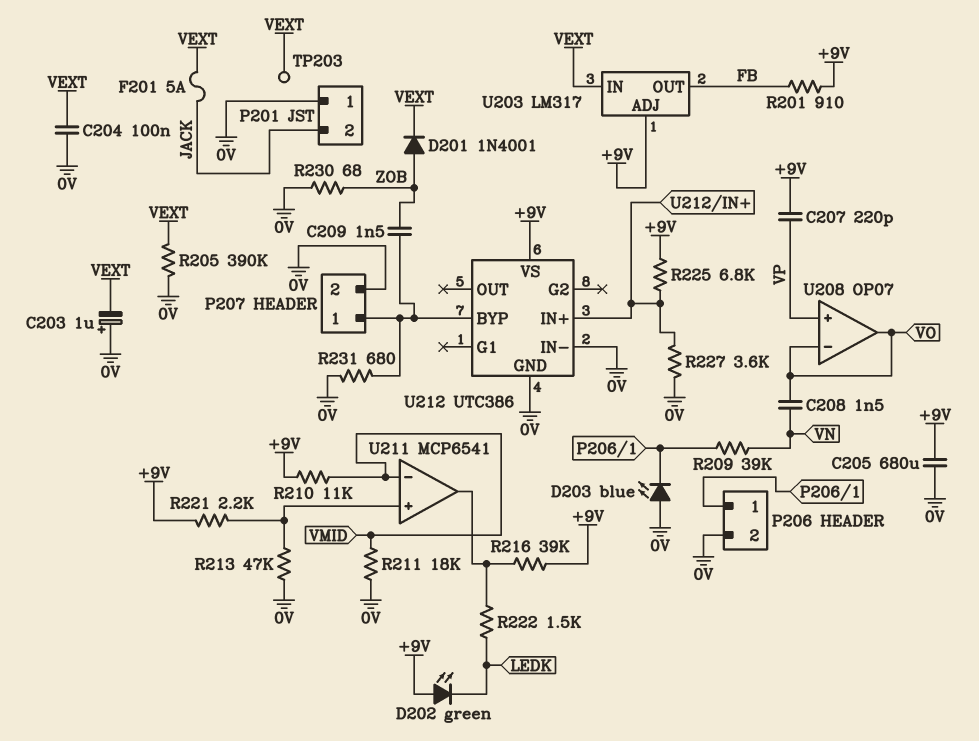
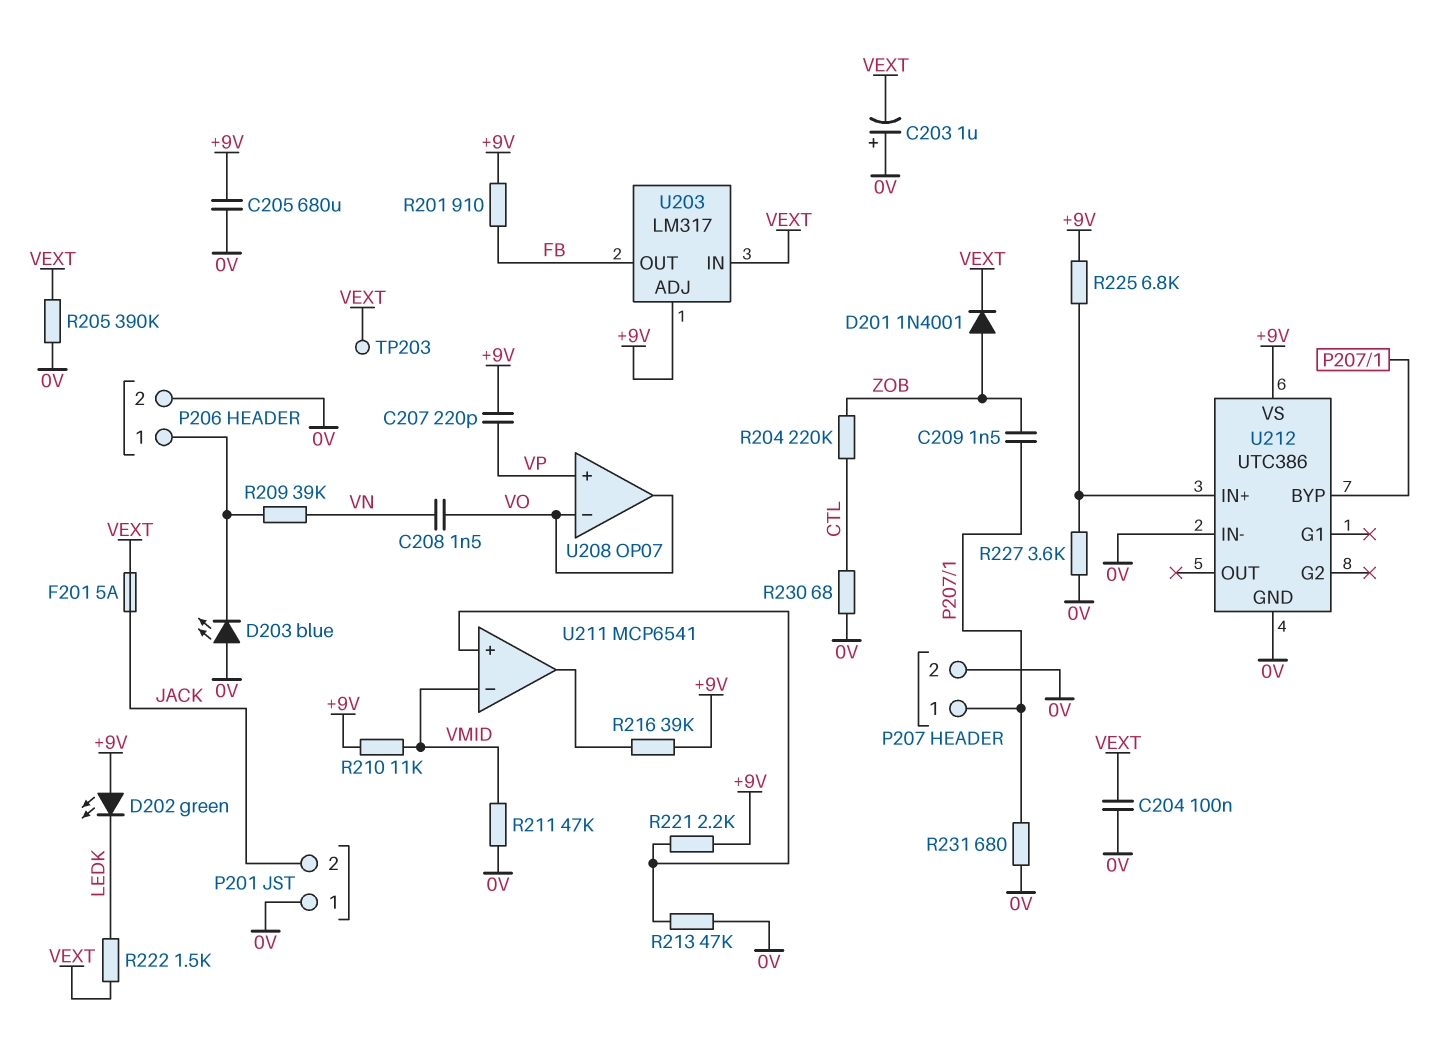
R204: none -> 220k (CTL, ZOB)
R211: 18k (0V, VMID) -> 47k (0V, VMID)
R222: 1.5k (LEDK, U211/out) -> 1.5k (LEDK, VEXT)
R230: 68 (0V, ZOB) -> 68 (0V, CTL)

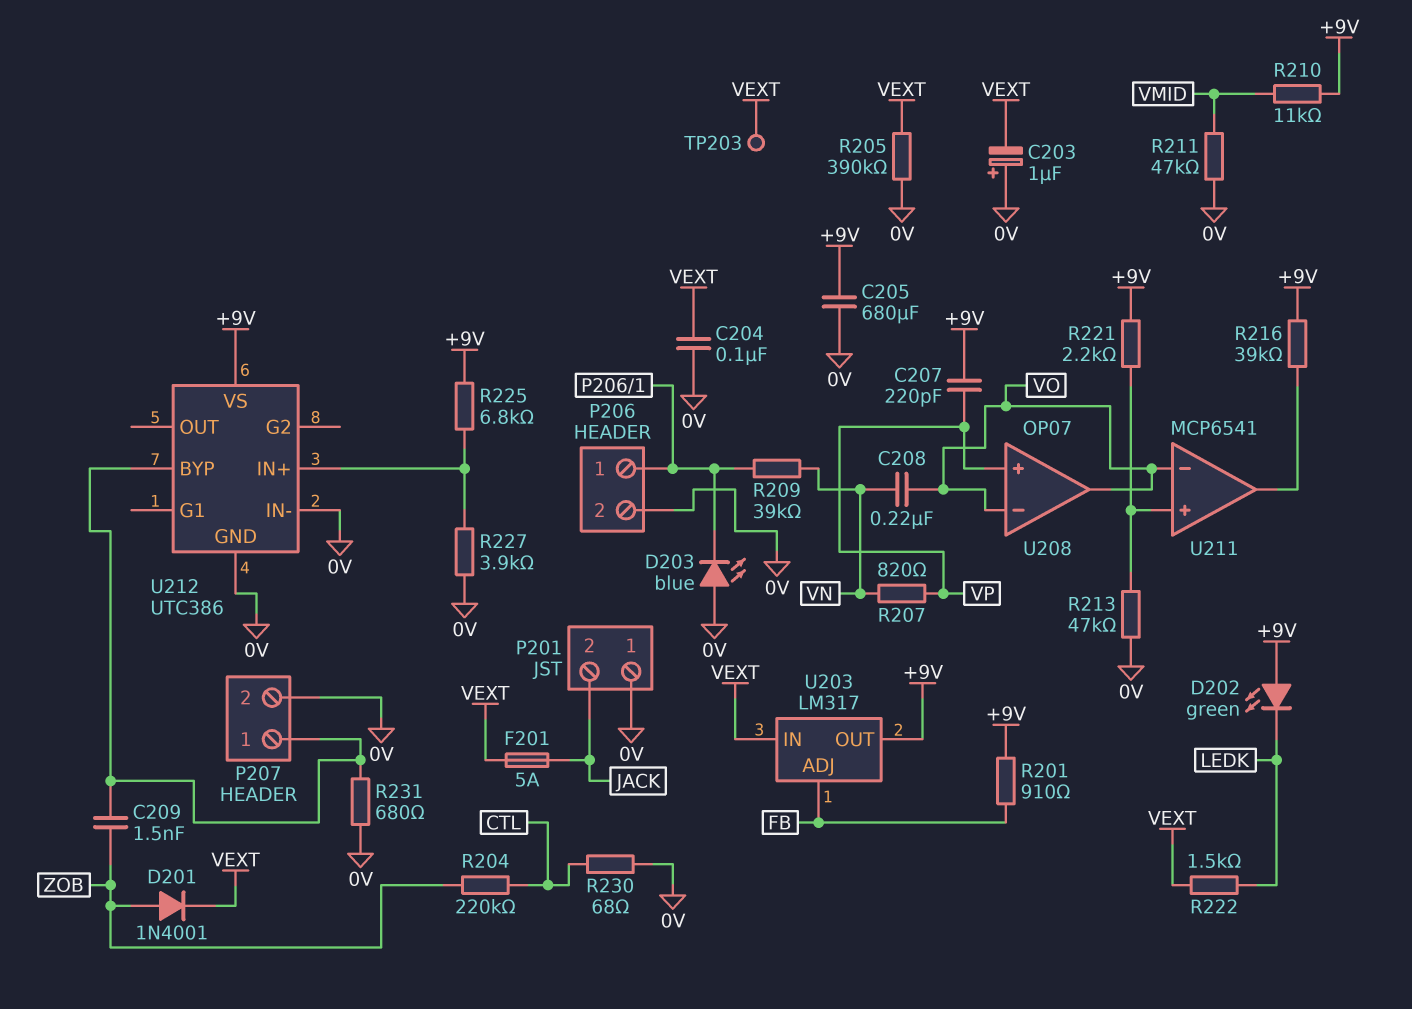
C208: 1.5nF (VN, VO) -> 220nF (VN, VO)
R207: none -> 820 (VN, VP)
R227: 3.6k (0V, U212/IN+) -> 3.9k (0V, U212/IN+)
U203 pin ADJ: +9V -> FB
U203 pin OUT: FB -> +9V
U211 pin in-: VMID -> VO

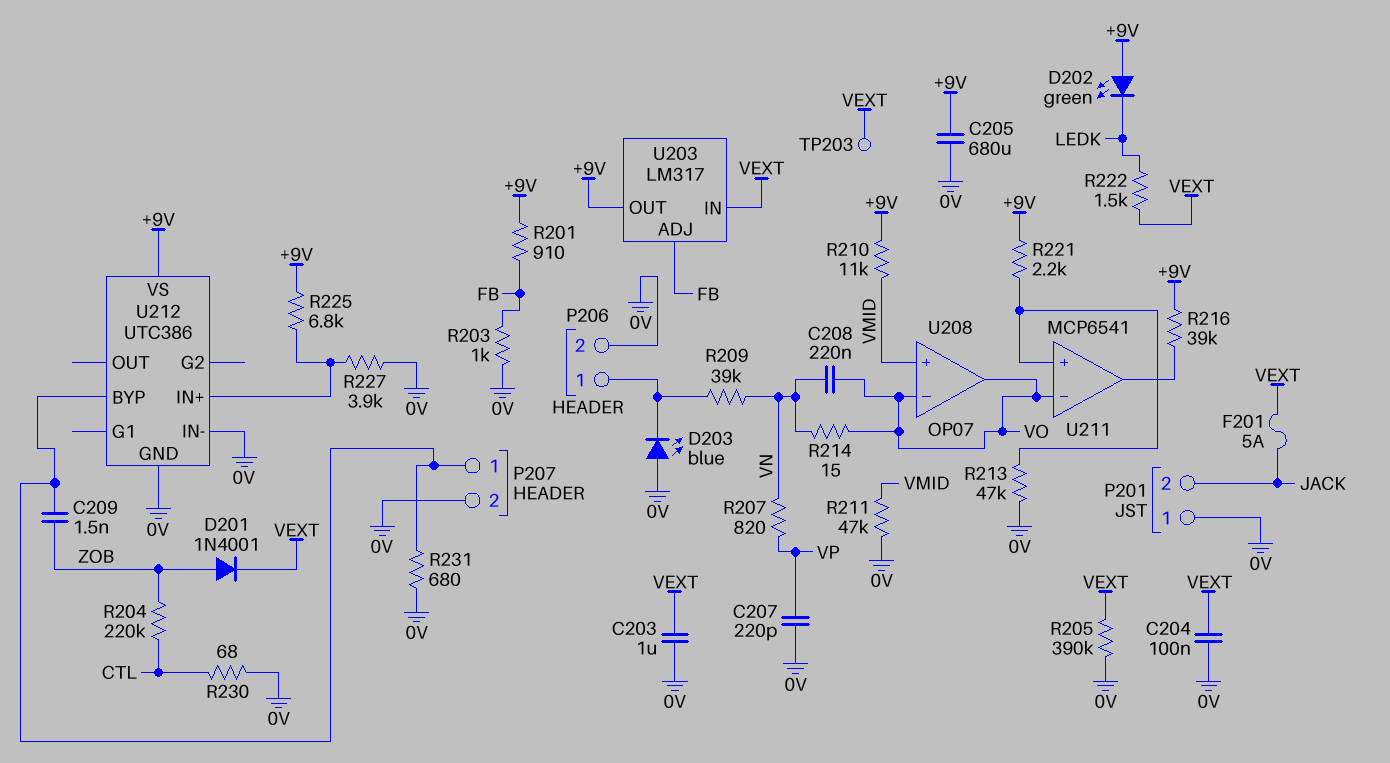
C203: 1uF (plus 0V, minus VEXT) -> 1uF (0V, VEXT)
C207: 220pF (+9V, VP) -> 220pF (0V, VP)
R203: none -> 1k (0V, FB)
R214: none -> 15 (VN, VO)
U208 pin in+: VP -> VMID

